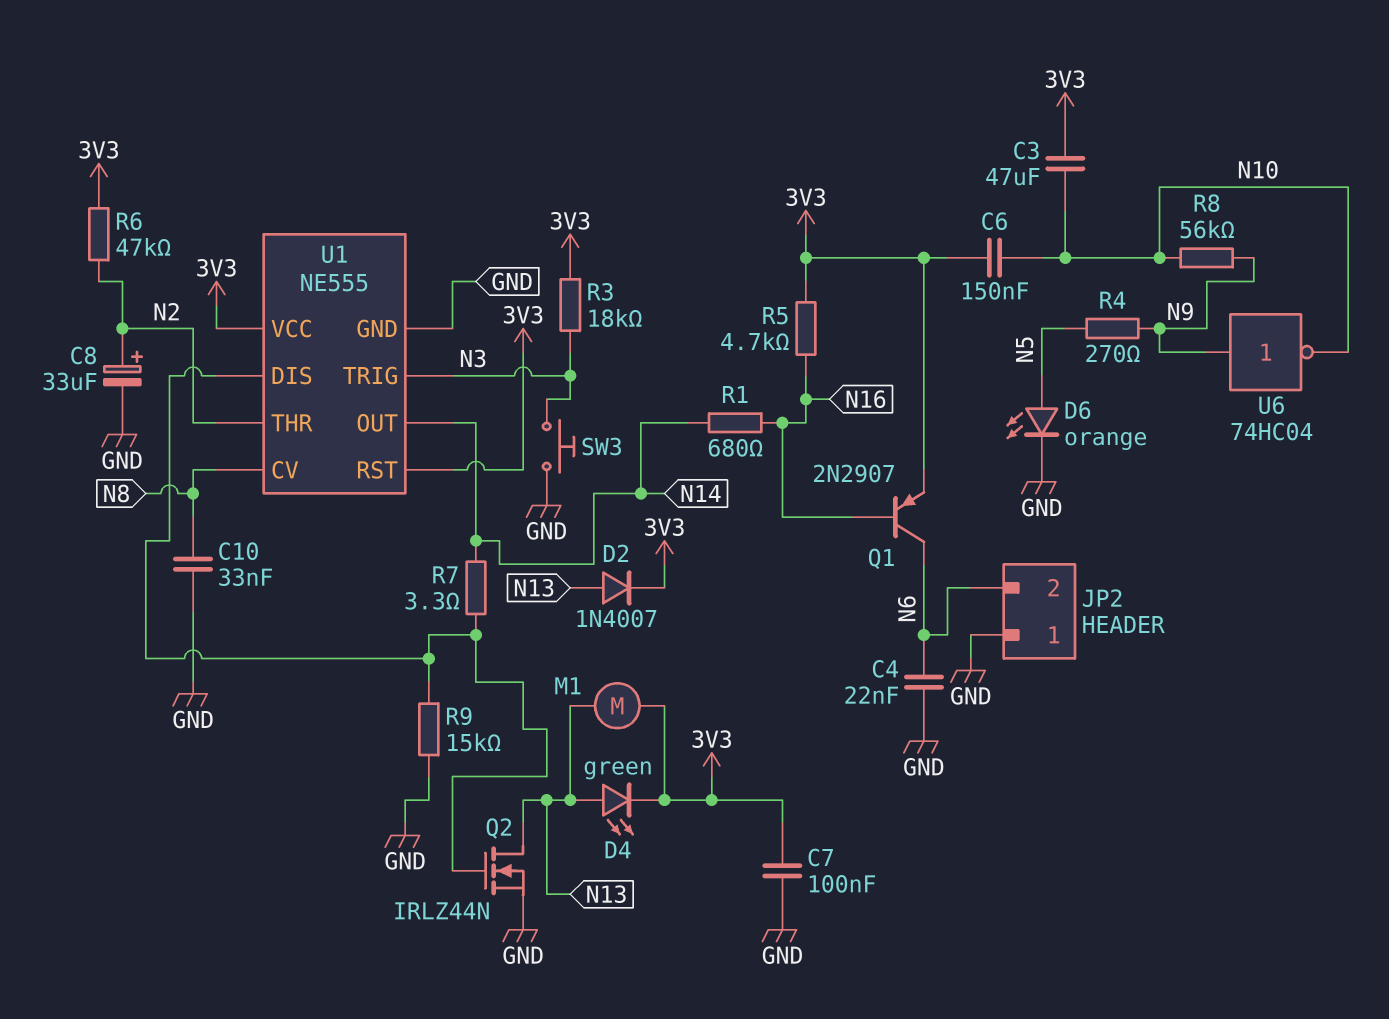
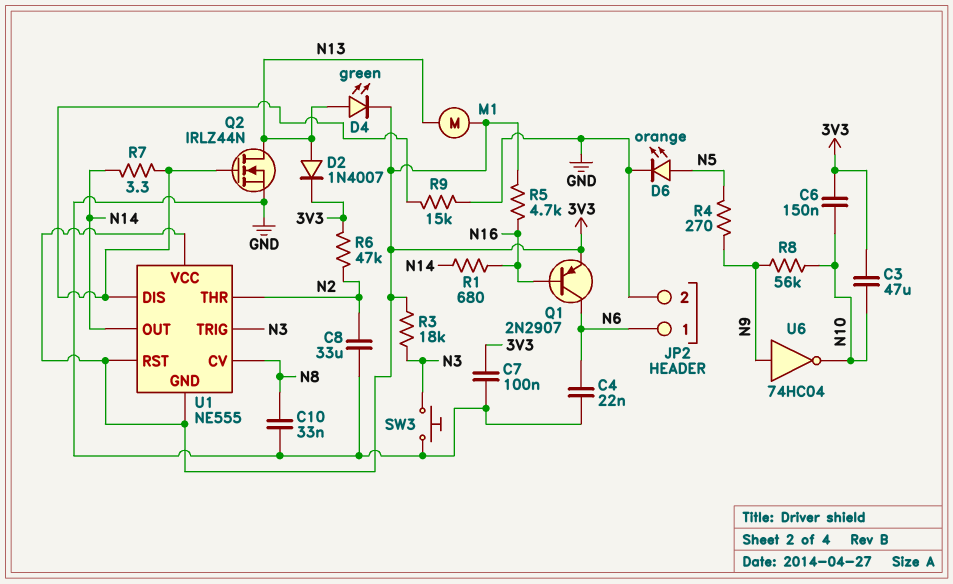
C8: 33uF (plus N2, minus GND) -> 33uF (GND, N2)
JP2 pin 1: GND -> N6
JP2 pin 2: N6 -> GND
U1 pin GND: GND -> 3V3

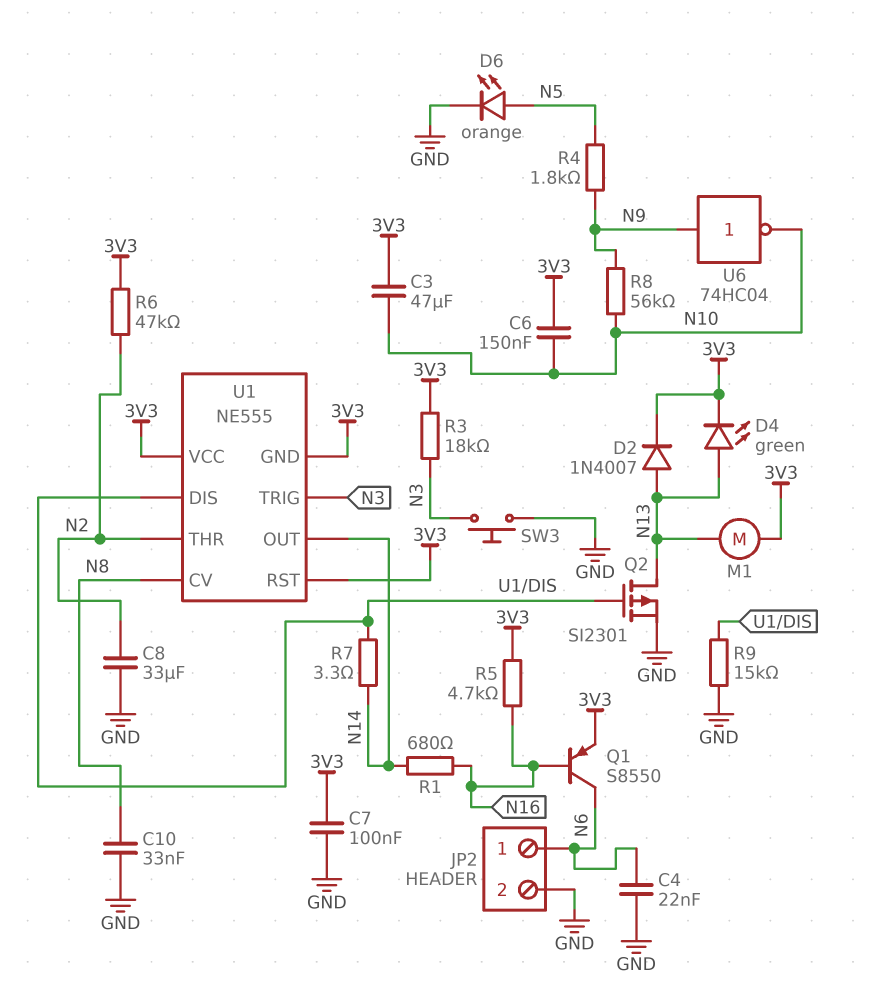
Q1: PNP 2N2907 (B N16, C N6, E 3V3) -> PNP S8550 (B N16, C N6, E 3V3)
Q2: NMOS IRLZ44N (G U1/DIS, D N13, S GND) -> PMOS SI2301 (G U1/DIS, D N13, S GND)
R4: 270 (N5, N9) -> 1.8k (N5, N9)

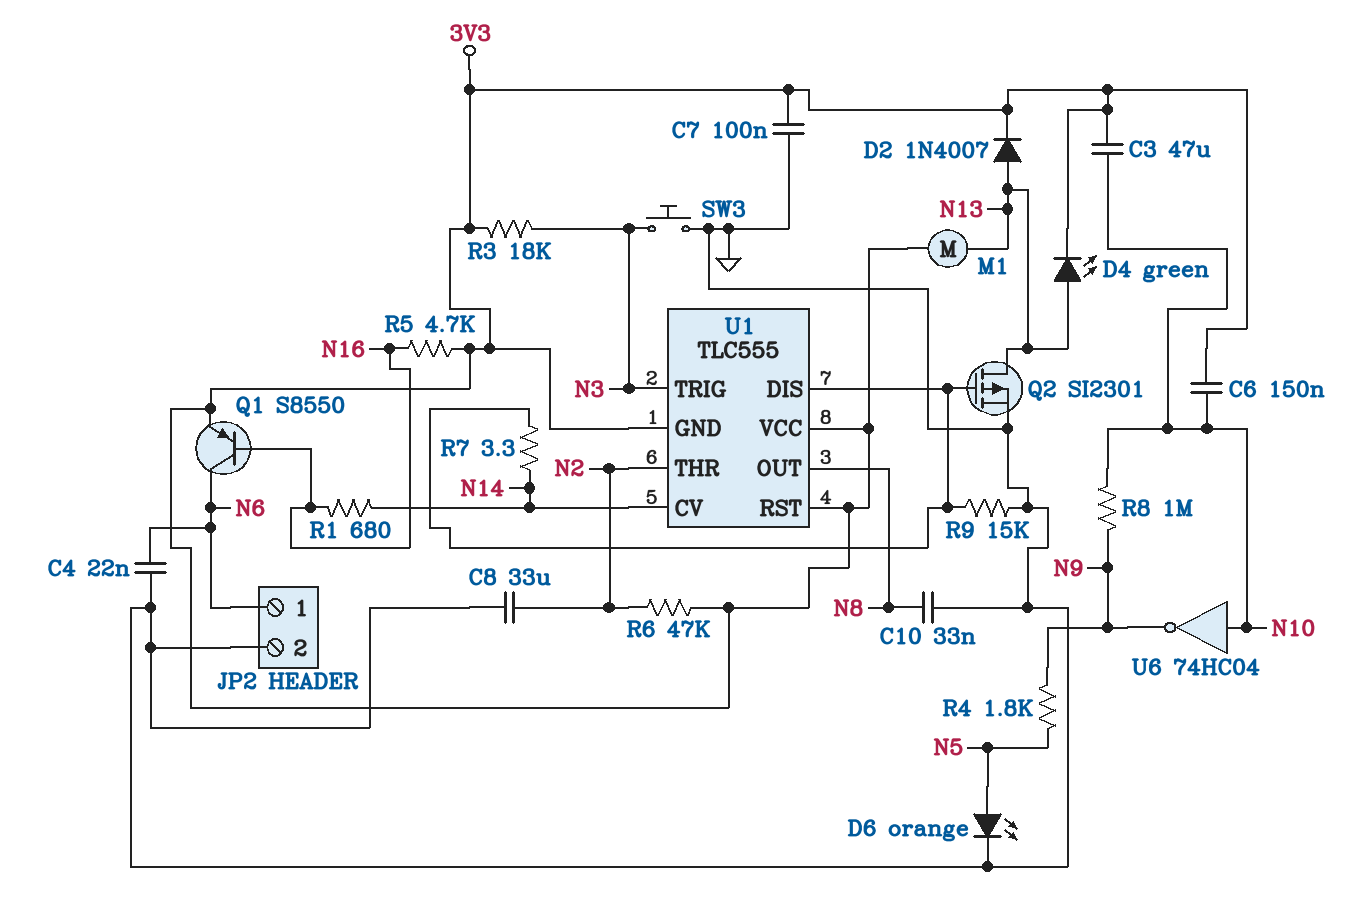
R8: 56k (N9, N10) -> 1M (N9, N10)
U1: NE555 -> TLC555
U1 pin CV: N8 -> N14
U1 pin OUT: N14 -> N8
U6: NOT 74HC04 (in N9, out N10) -> NOT 74HC04 (in N10, out N9)

